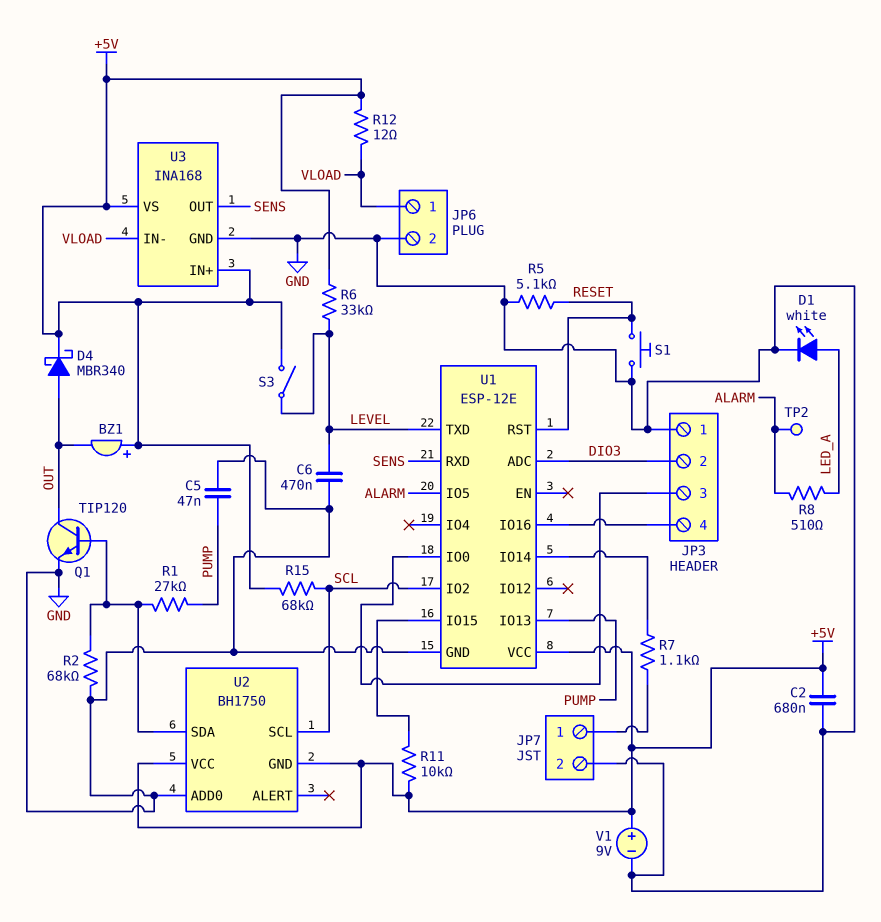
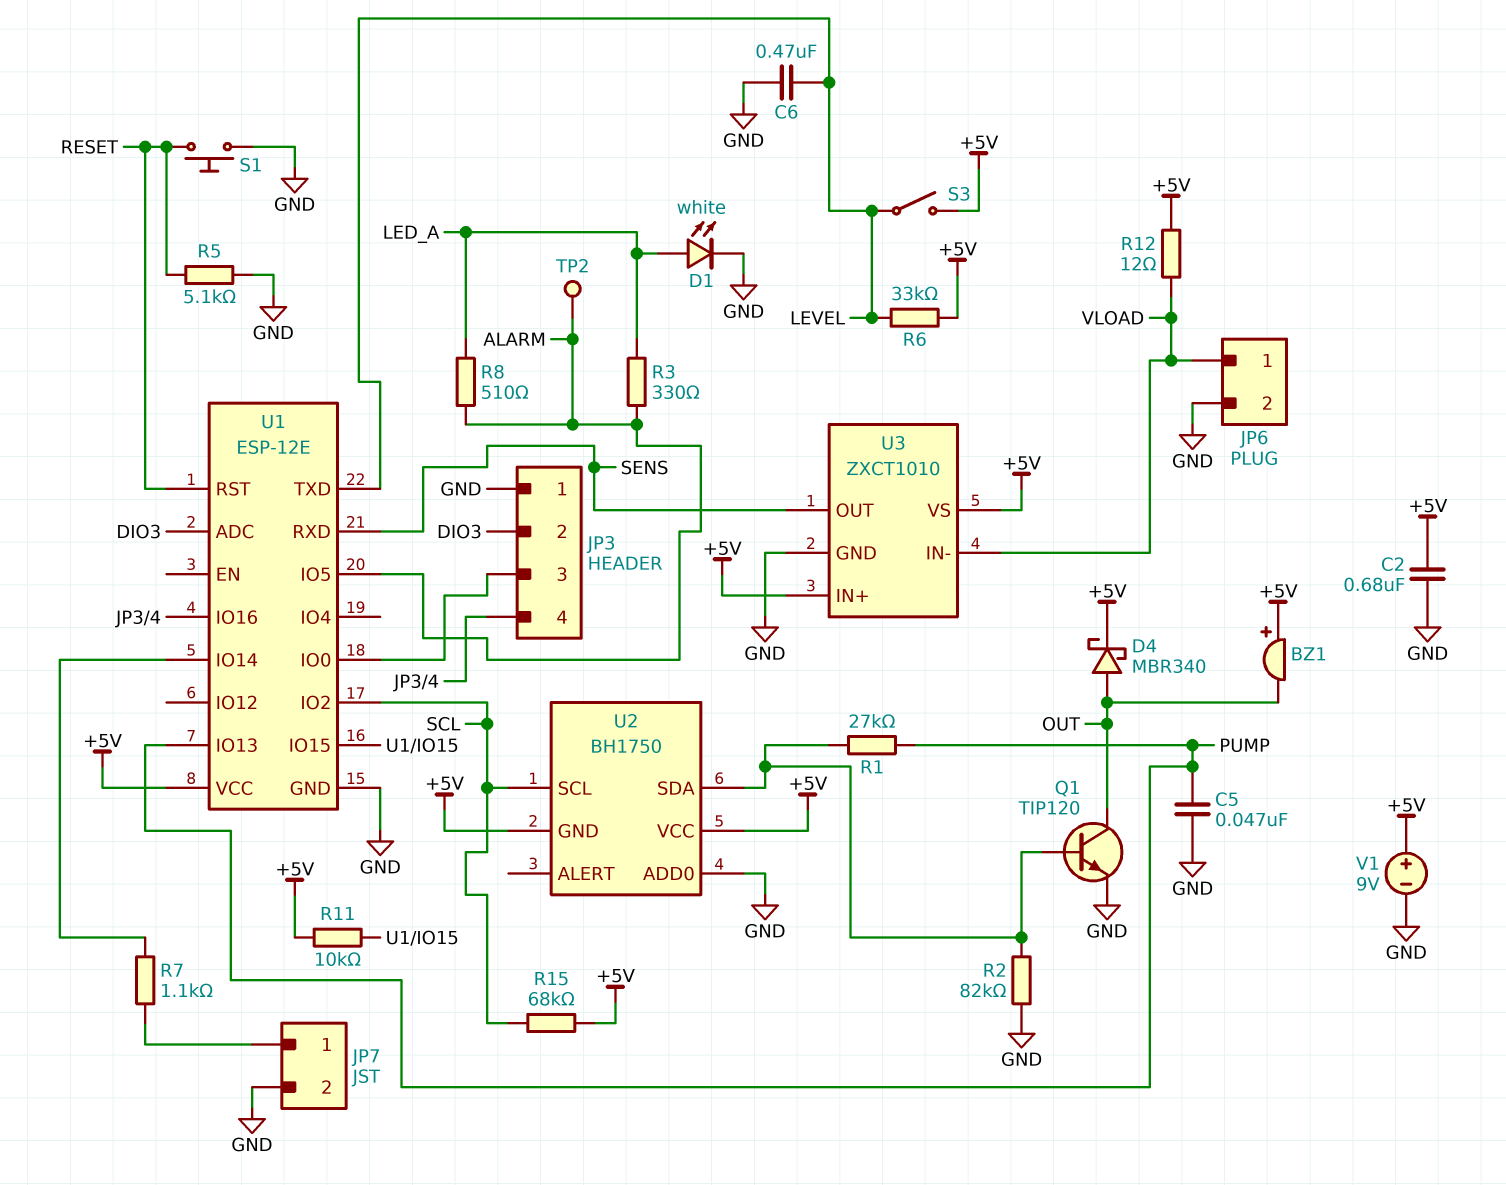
R2: 68k (GND, U2/SDA) -> 82k (GND, U2/SDA)
R3: none -> 330 (ALARM, LED_A)
U3: INA168 -> ZXCT1010

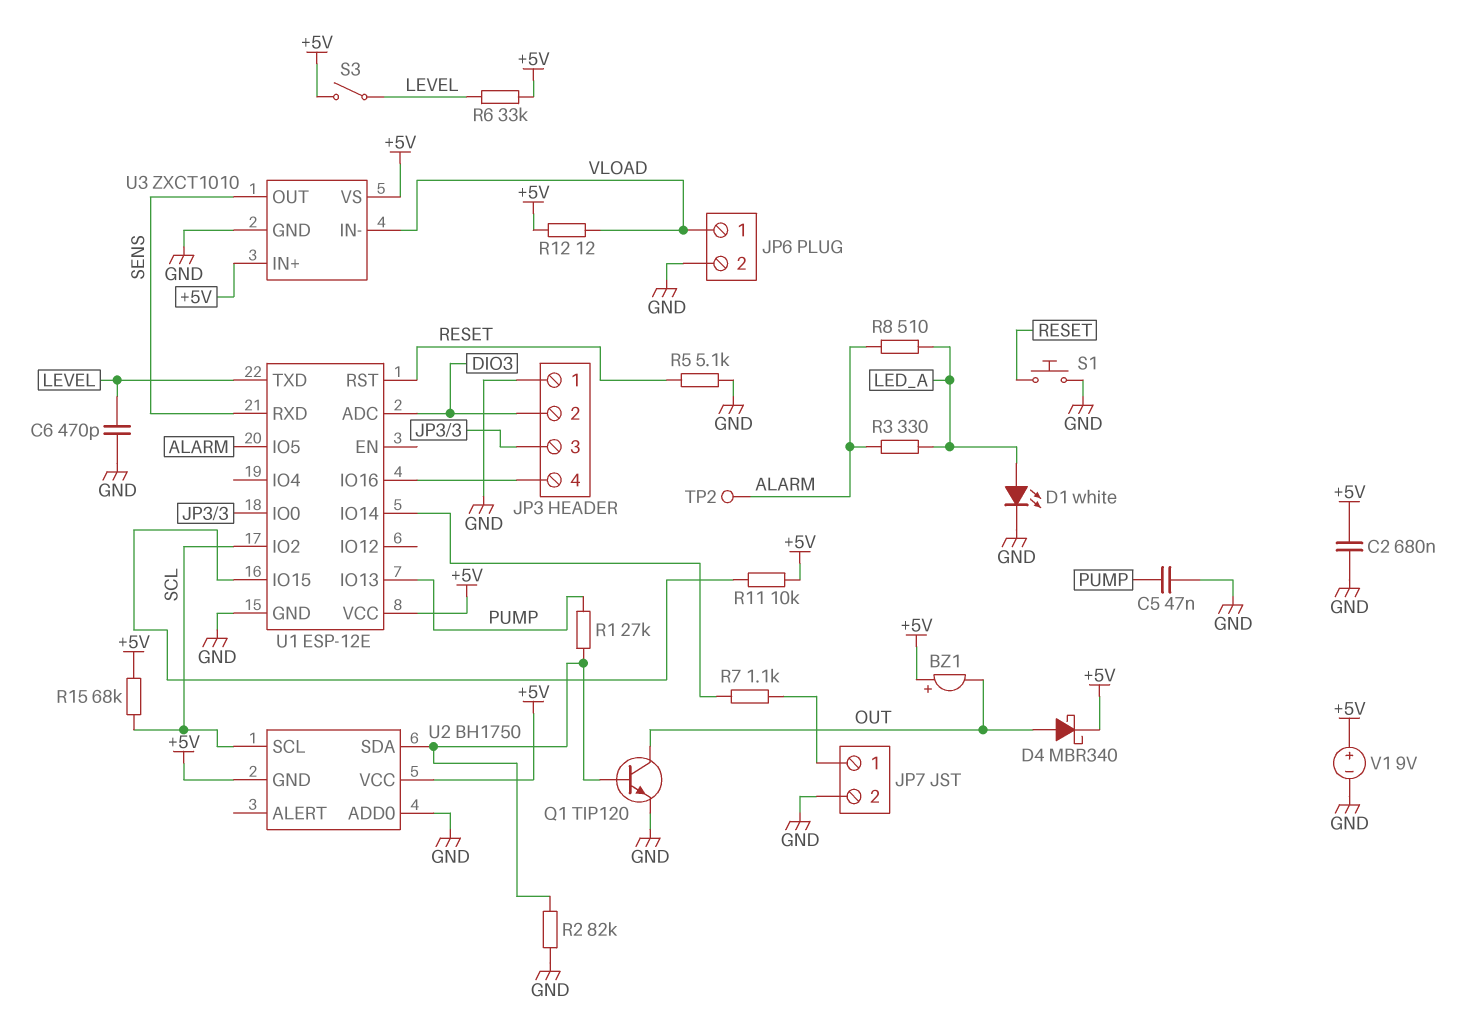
C6: 470nF (GND, LEVEL) -> 470pF (GND, LEVEL)

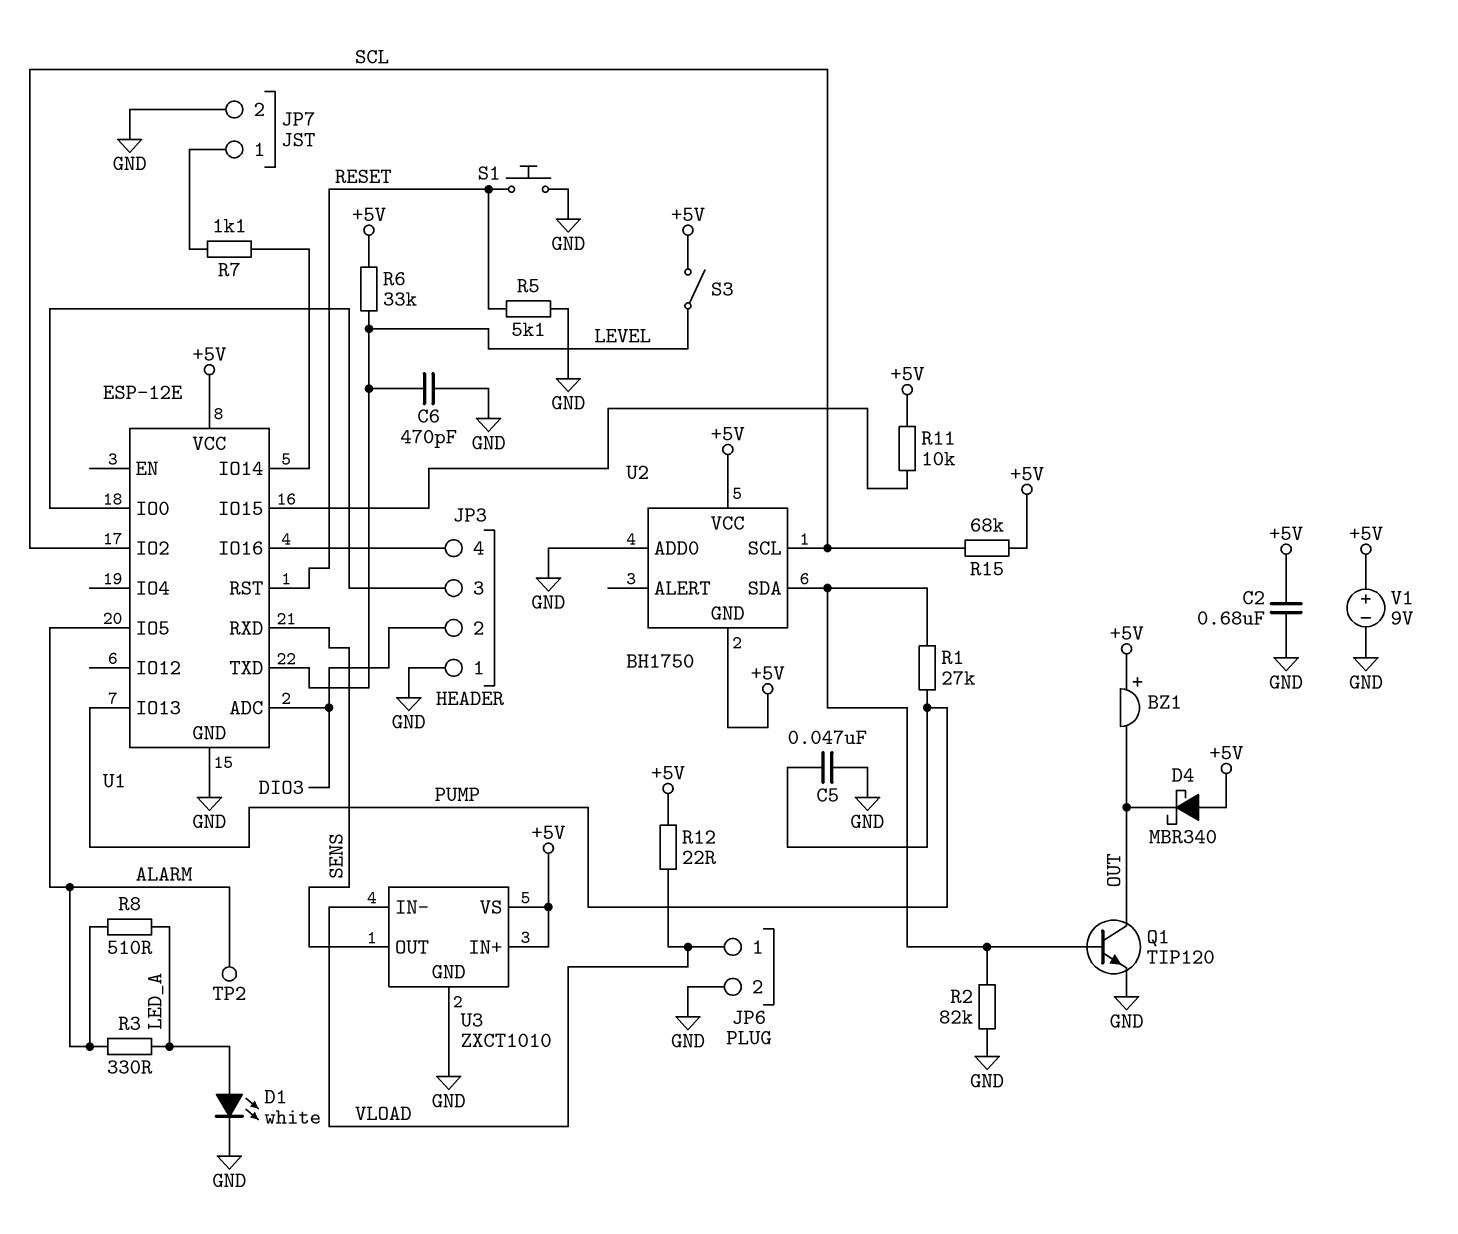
D4: schottky MBR340 (A OUT, K +5V) -> schottky MBR340 (A +5V, K OUT)
R12: 12 (+5V, VLOAD) -> 22 (+5V, VLOAD)

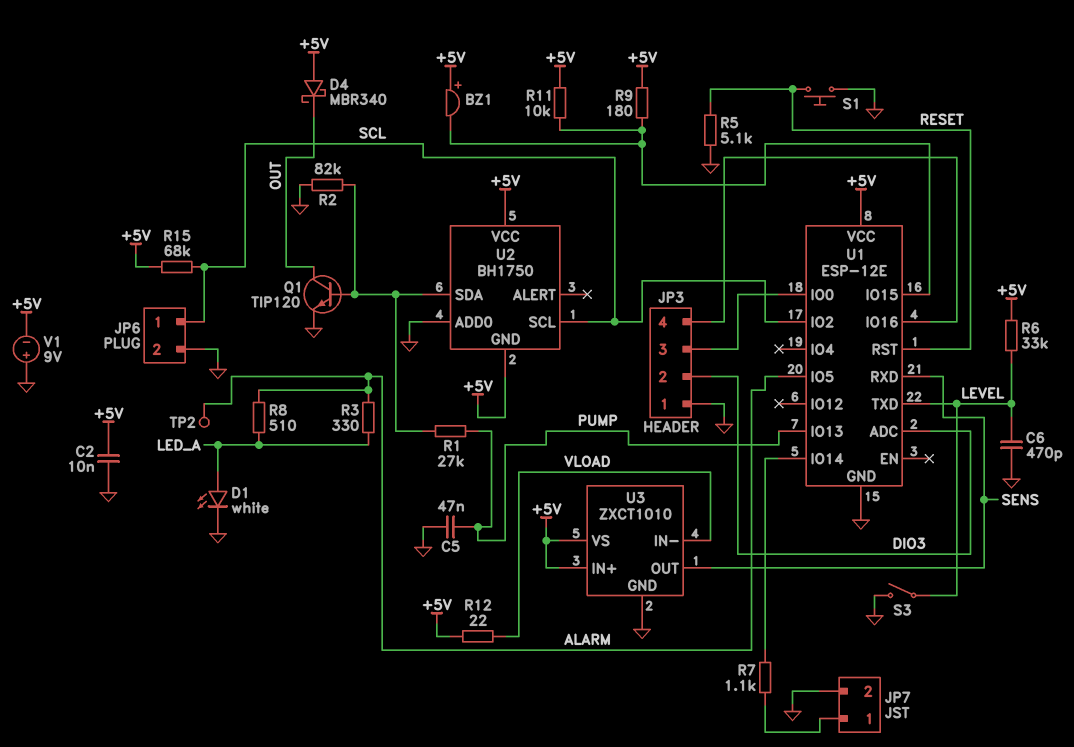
BZ1: buzzer (plus +5V, minus OUT) -> buzzer (plus +5V, minus U1/IO15)
C2: 680nF (+5V, GND) -> 10nF (+5V, GND)
JP6 pin 1: VLOAD -> SCL
R9: none -> 180 (+5V, U1/IO15)
S3: switch (+5V, LEVEL) -> switch (GND, LEVEL)
V1: 9V (plus +5V, minus GND) -> 9V (plus GND, minus +5V)

